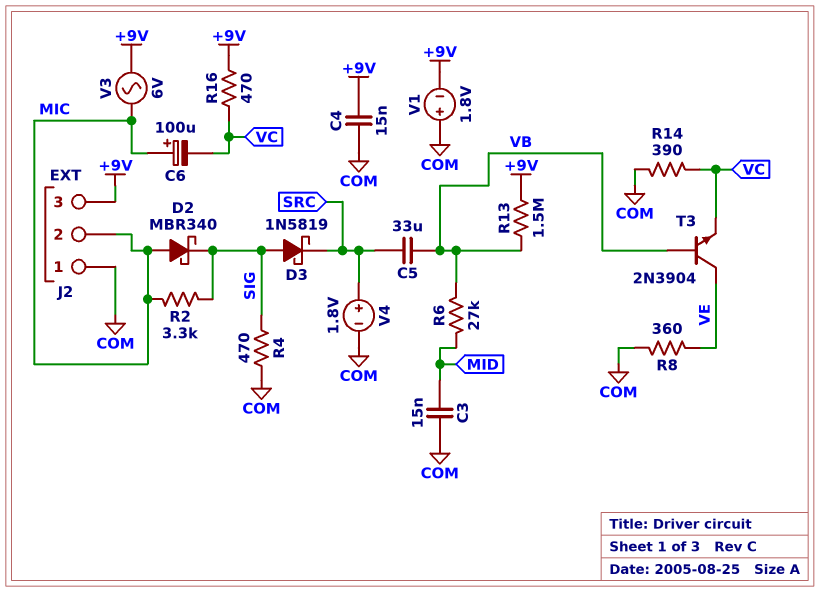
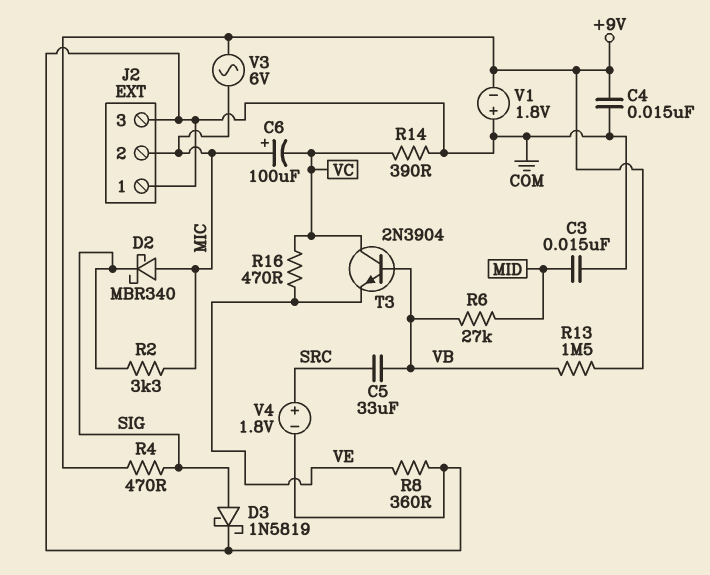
D3: schottky 1N5819 (A SIG, K SRC) -> schottky 1N5819 (A SIG, K COM)
J2 pin 3: +9V -> COM
R4: 470 (COM, SIG) -> 470 (+9V, SIG)
R16: 470 (+9V, VC) -> 470 (VC, VE)
T3: NPN 2N3904 (B VB, C VE, E VC) -> NPN 2N3904 (B VB, C VC, E VE)

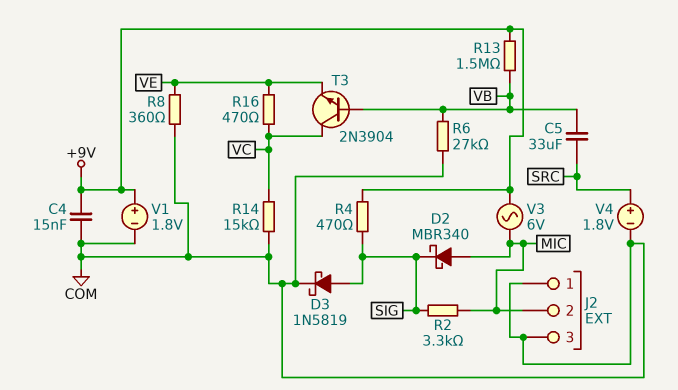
C3: 15nF (COM, MID) -> none
C6: 100uF (plus MIC, minus VC) -> none
R6: 27k (MID, VB) -> 27k (COM, VB)
R14: 390 (COM, VC) -> 15k (COM, VC)
V1: 1.8V (plus COM, minus +9V) -> 1.8V (plus +9V, minus COM)

